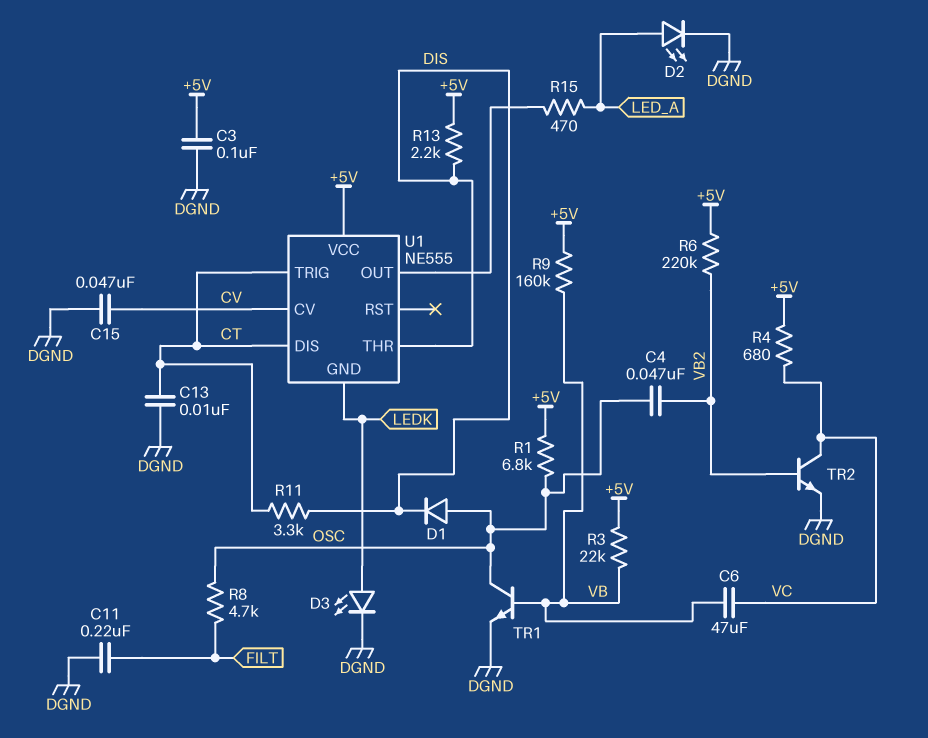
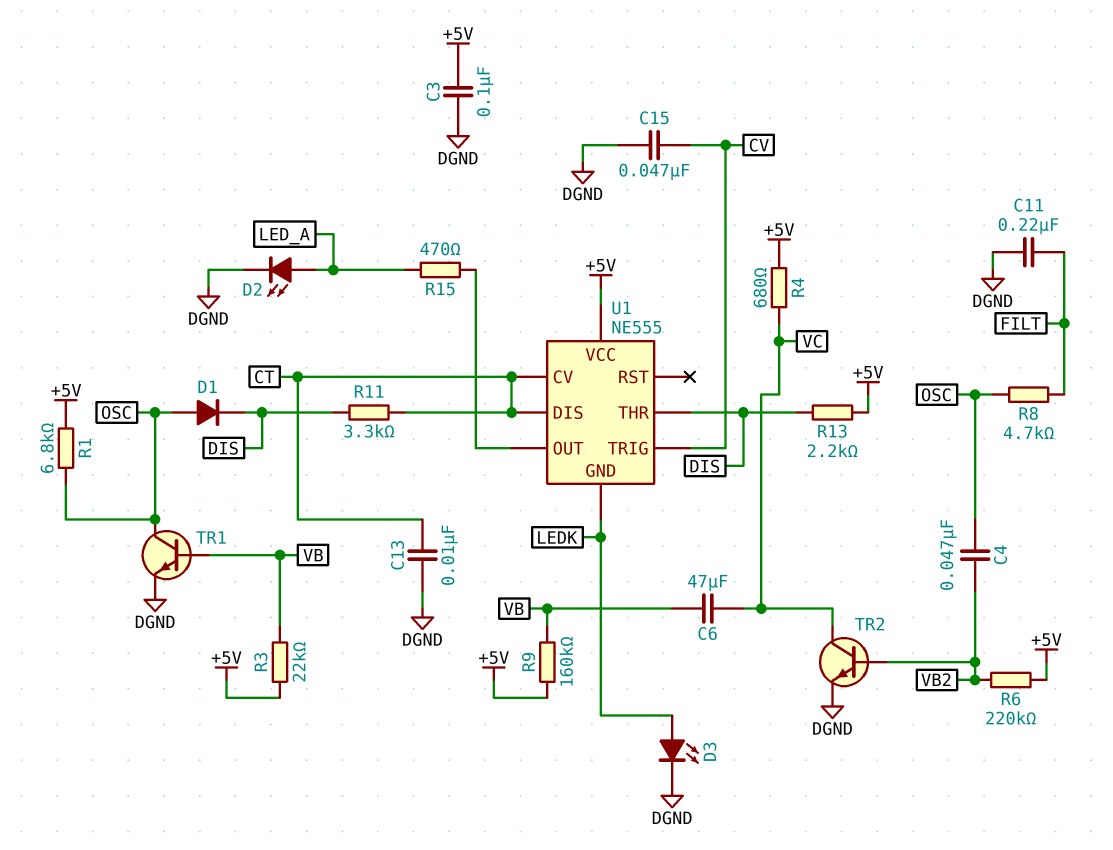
U1 pin CV: CV -> CT
U1 pin TRIG: CT -> CV

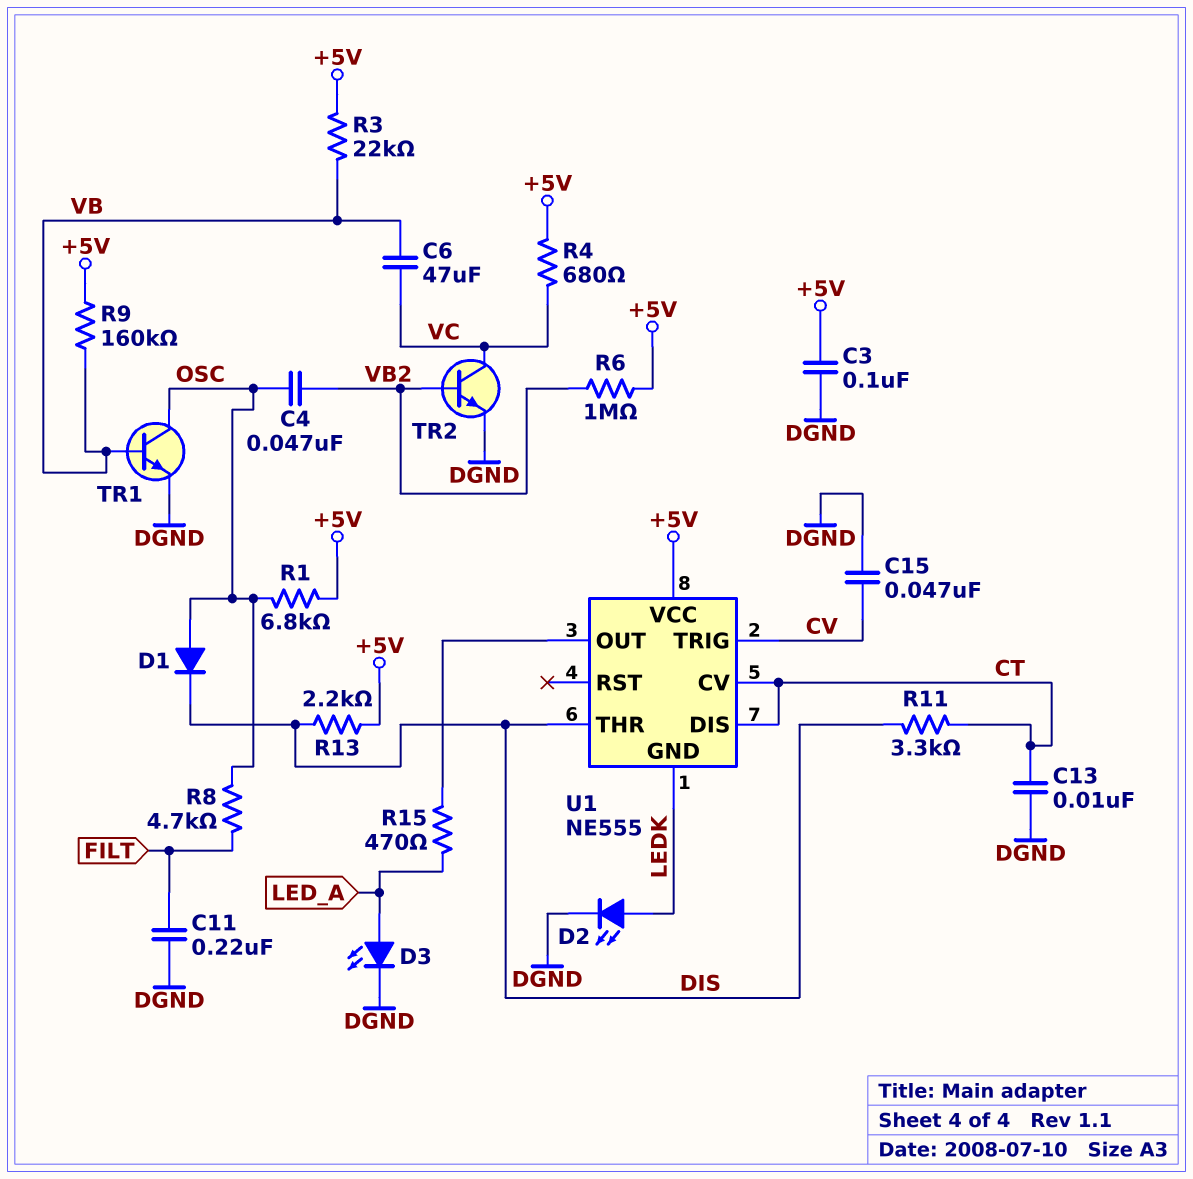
D2: LED (A LED_A, K DGND) -> LED (A LEDK, K DGND)
D3: LED (A LEDK, K DGND) -> LED (A LED_A, K DGND)
R6: 220k (+5V, VB2) -> 1M (+5V, VB2)

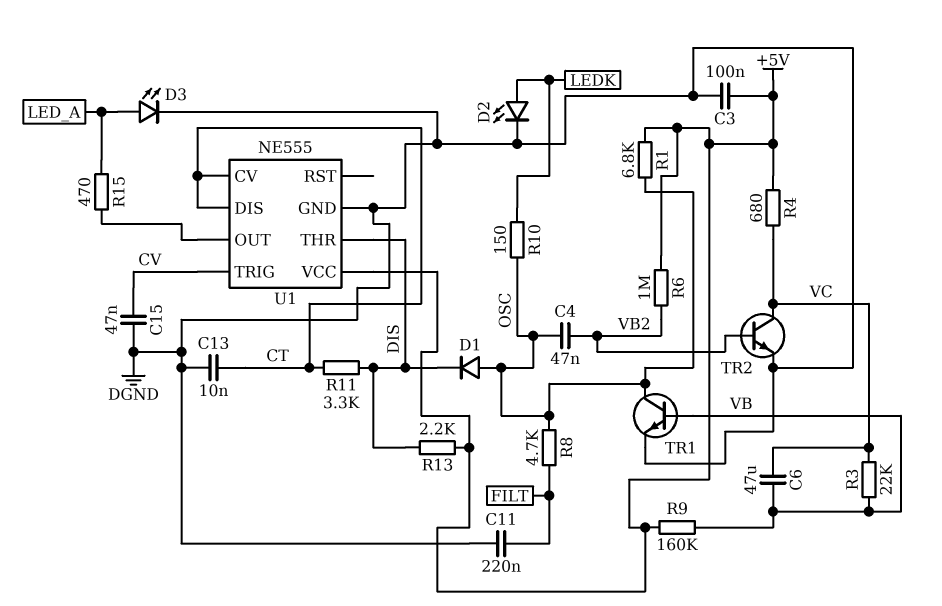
R3: 22k (+5V, VB) -> 22k (VB, VC)
R10: none -> 150 (LEDK, OSC)
U1 pin GND: LEDK -> DGND

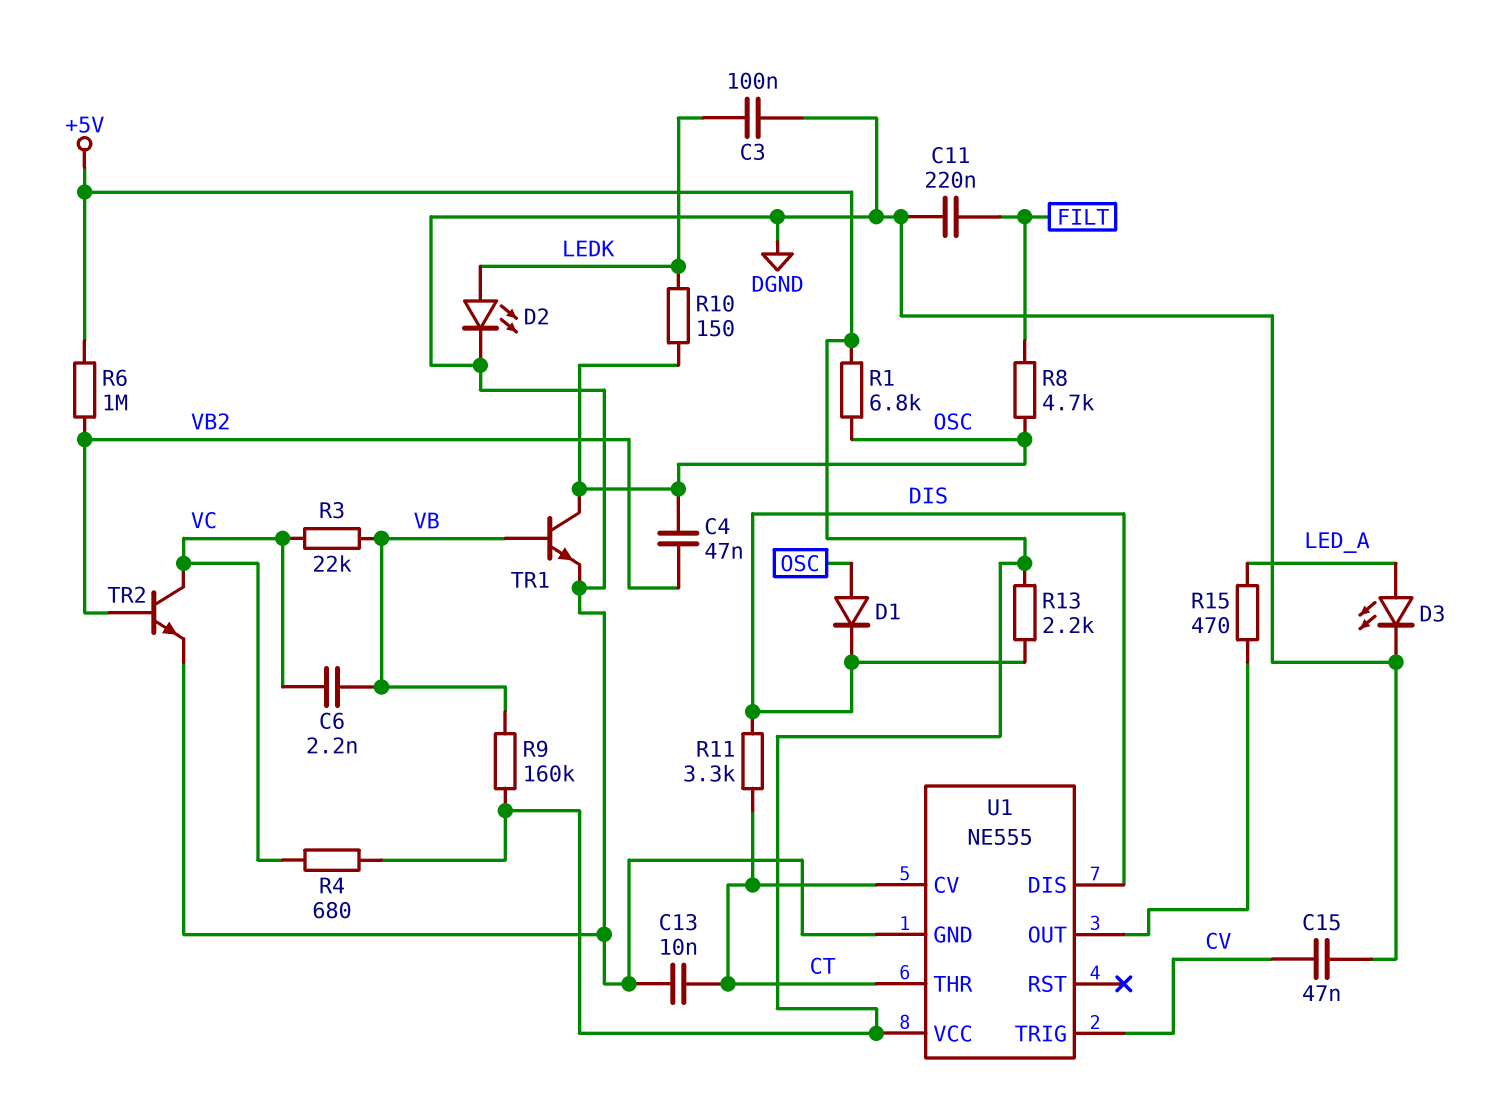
C3: 100nF (+5V, DGND) -> 100nF (DGND, LEDK)
C6: 47uF (VB, VC) -> 2.2nF (VB, VC)
U1 pin DIS: CT -> DIS
U1 pin THR: DIS -> CT

